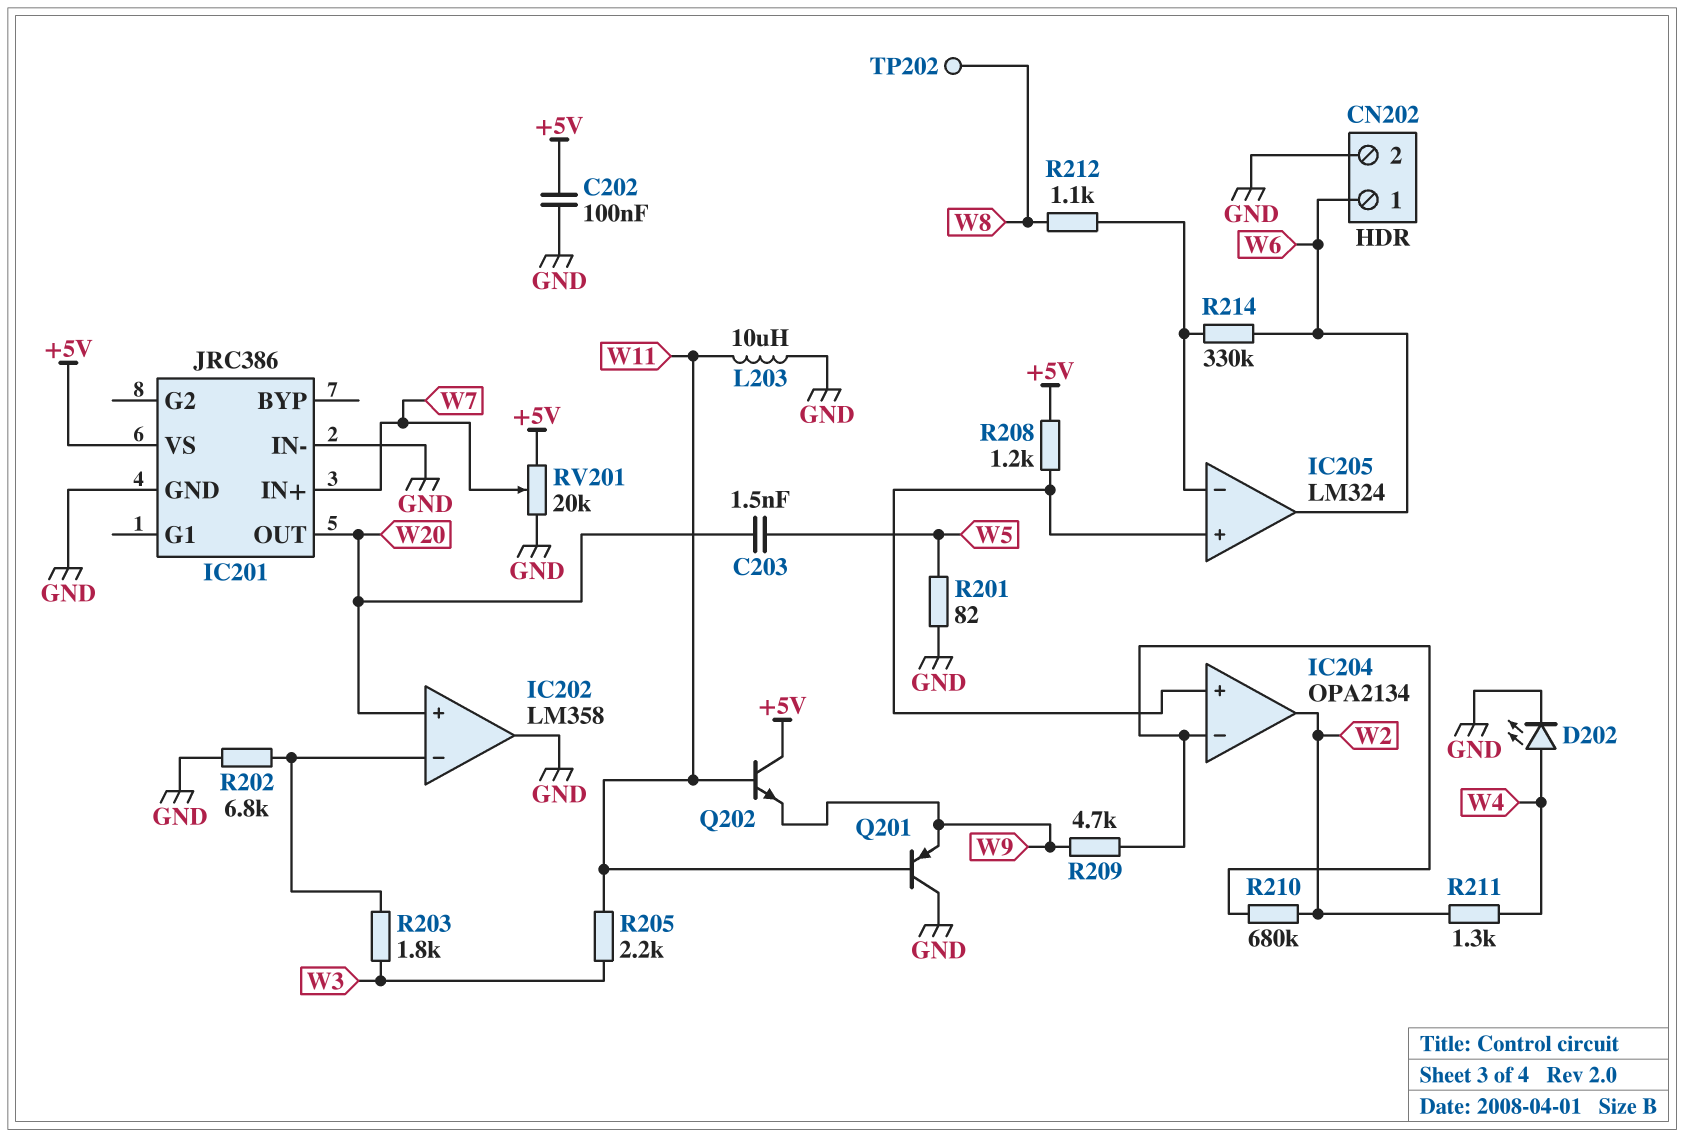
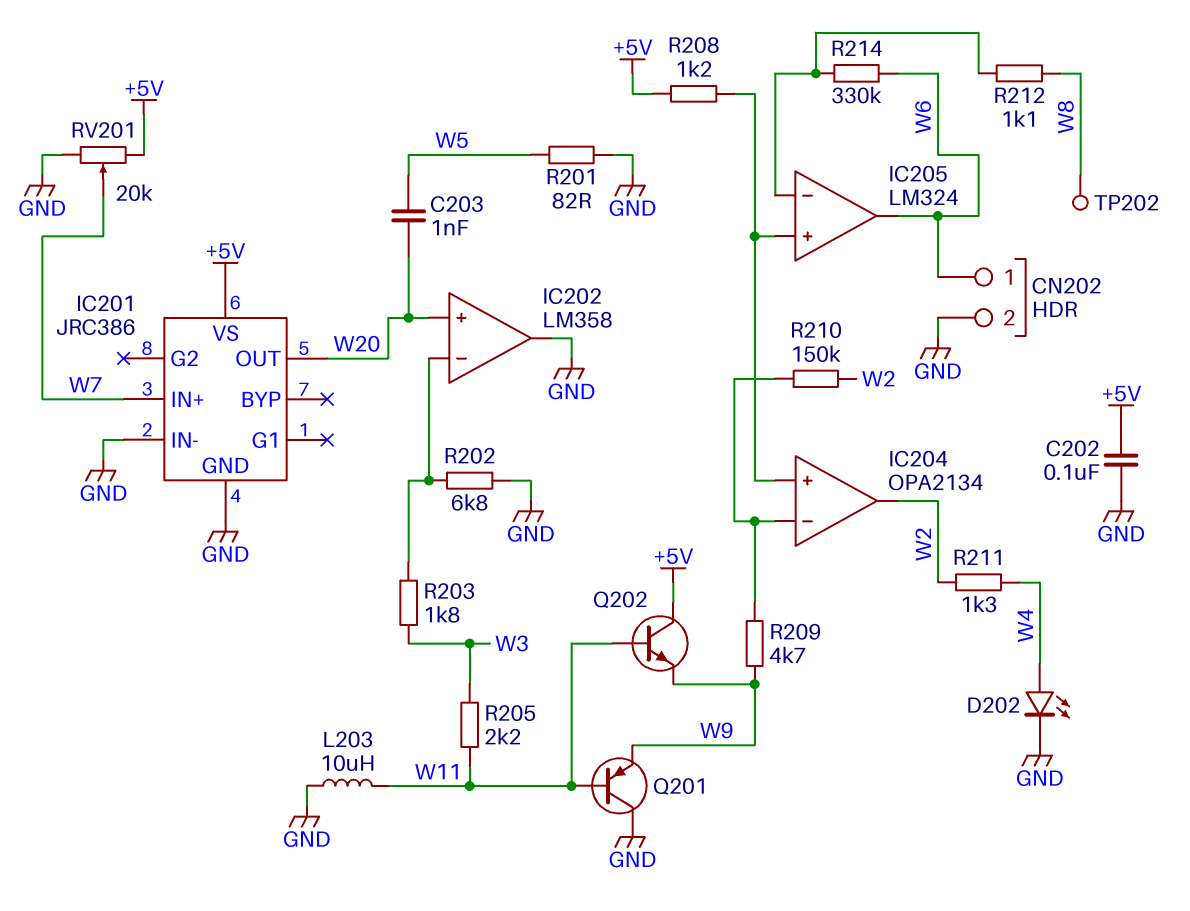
C203: 1.5nF (W5, W20) -> 1nF (W5, W20)
R210: 680k (IC204/in-, W2) -> 150k (IC204/in-, W2)

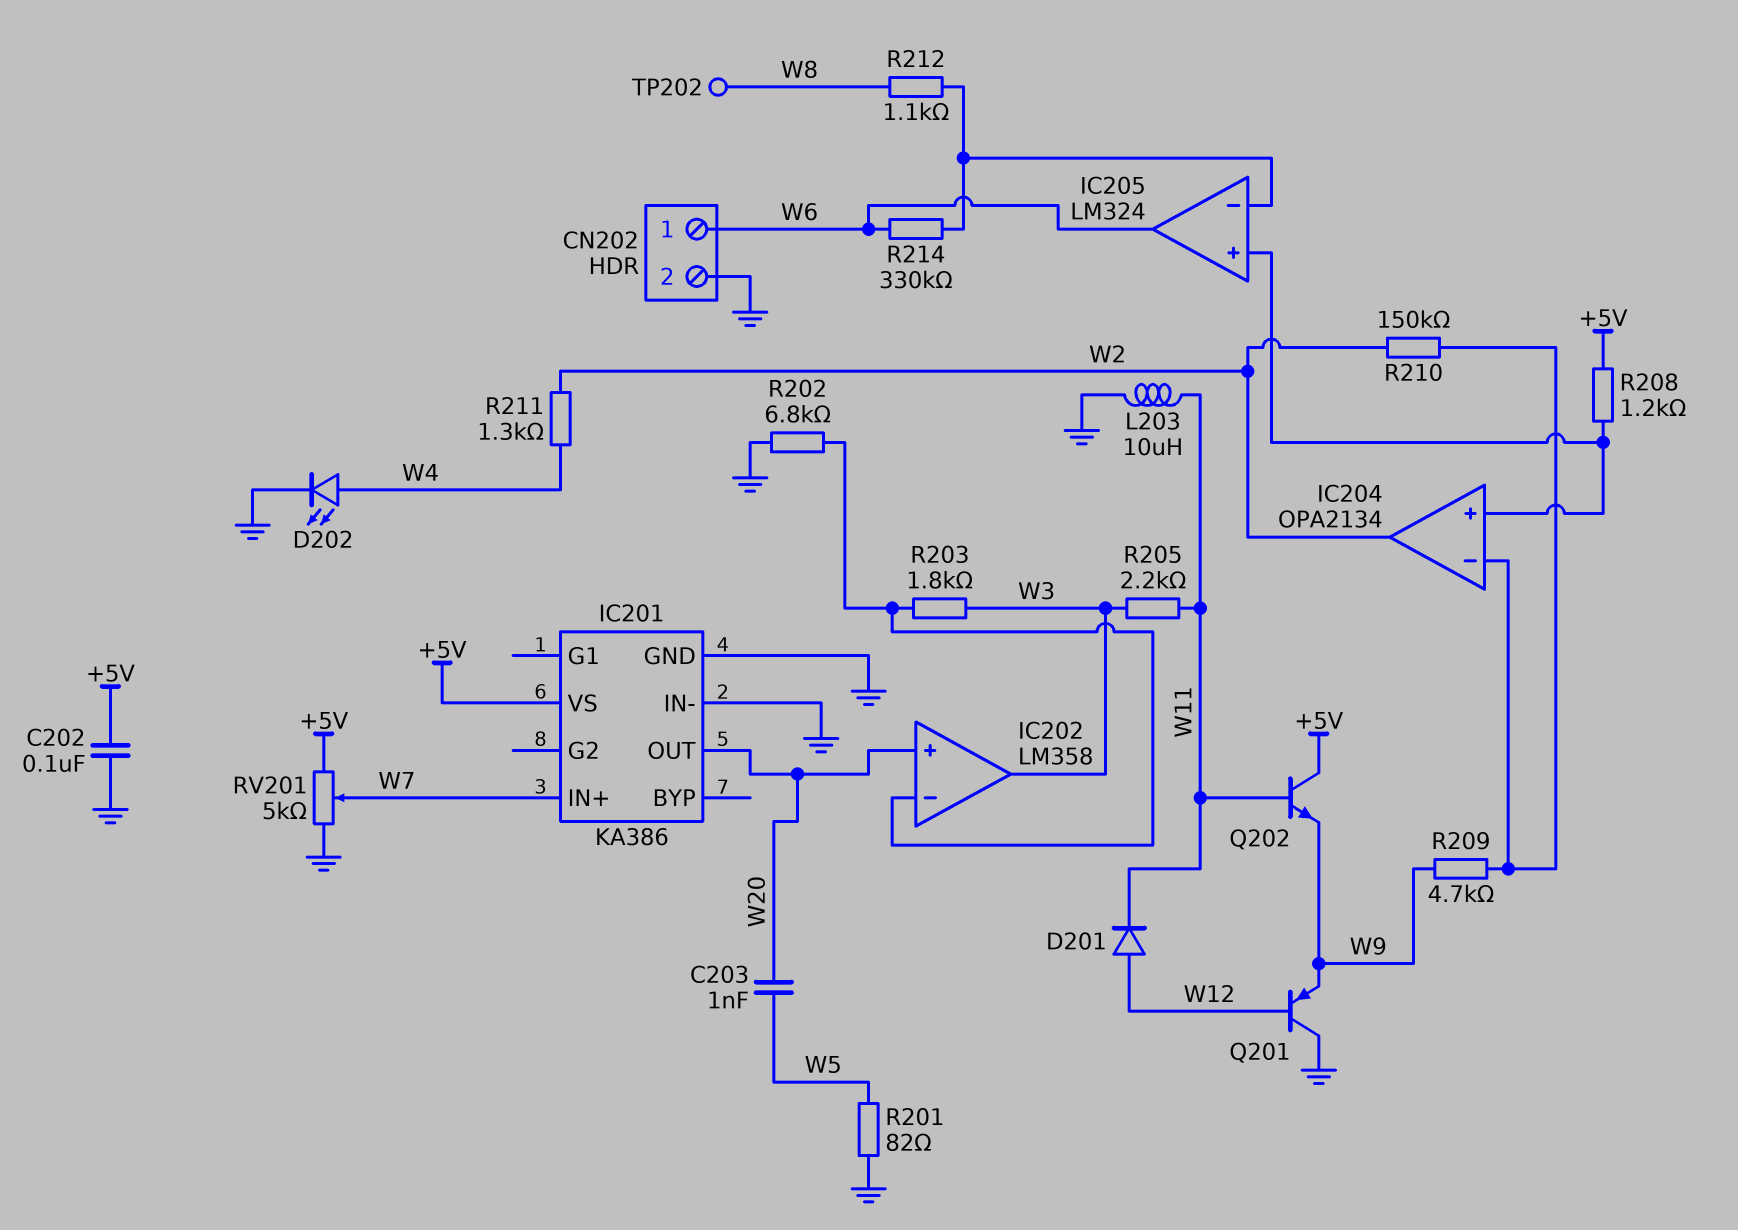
D201: none -> diode (A W12, K W11)
IC201: JRC386 -> KA386
IC202 pin out: GND -> W3
Q201: PNP (B W11, C GND, E W9) -> PNP (B W12, C GND, E W9)
RV201: 20k (+5V, GND, wiper W7) -> 5k (+5V, GND, wiper W7)

